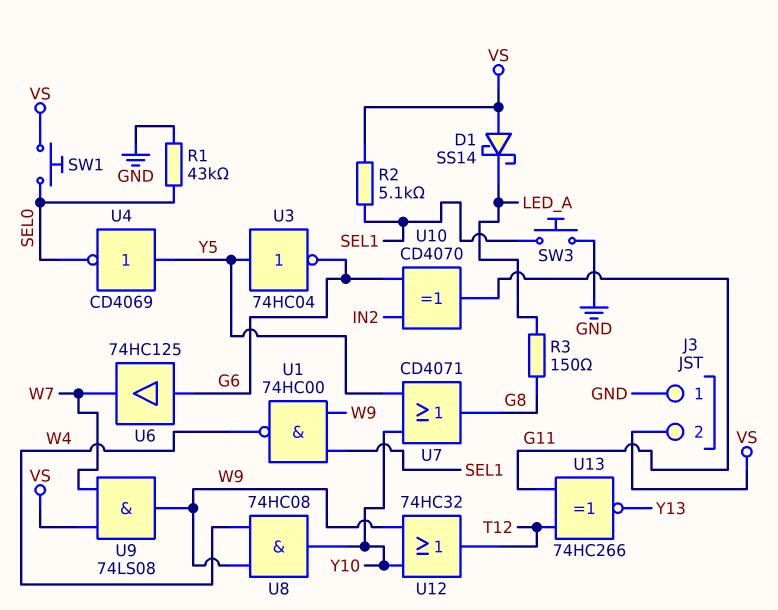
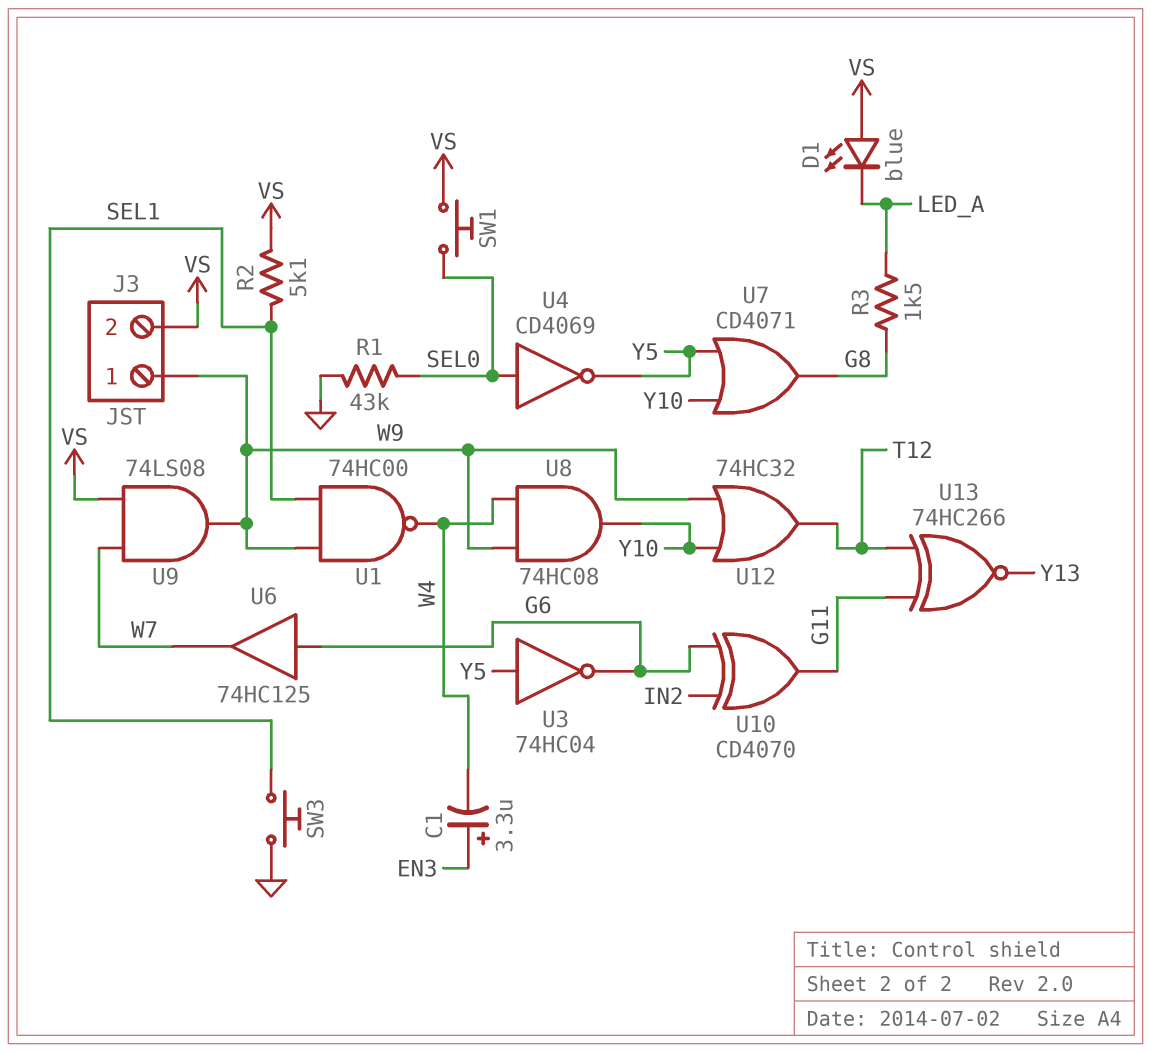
C1: none -> 3.3uF (plus EN3, minus W4)
D1: schottky SS14 (A VS, K LED_A) -> LED blue (A VS, K LED_A)
J3 pin 1: GND -> W9
R3: 150 (G8, LED_A) -> 1.5k (G8, LED_A)
U4: NOT CD4069 (in Y5, out SEL0) -> NOT CD4069 (in SEL0, out Y5)

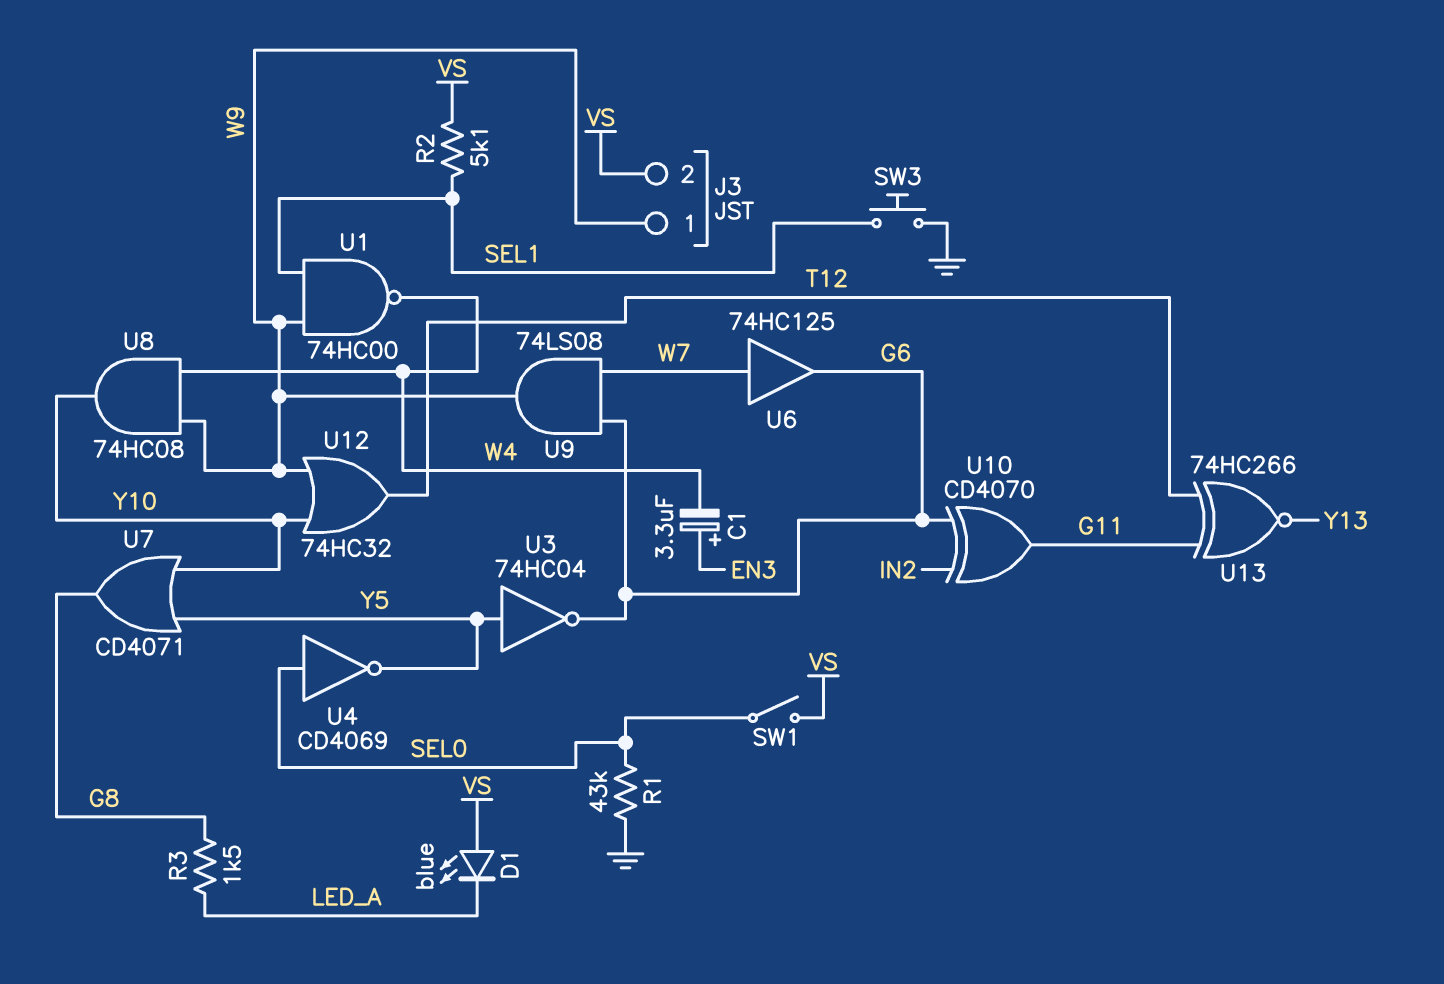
SW1: button (SEL0, VS) -> switch (SEL0, VS)
U6: buffer 74HC125 (in G6, out W7) -> buffer 74HC125 (in W7, out G6)
U9: AND 74LS08 (in VS, in W7, out W9) -> AND 74LS08 (in G6, in W7, out W9)

